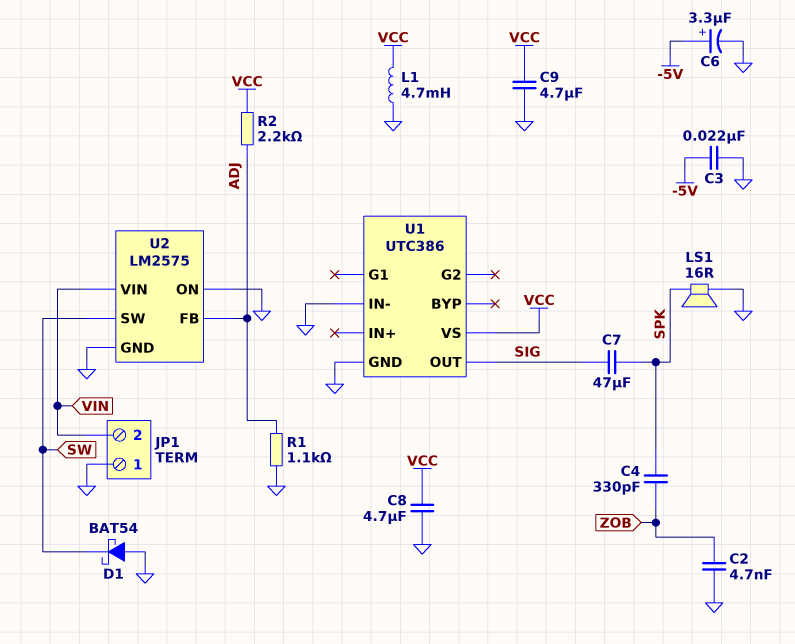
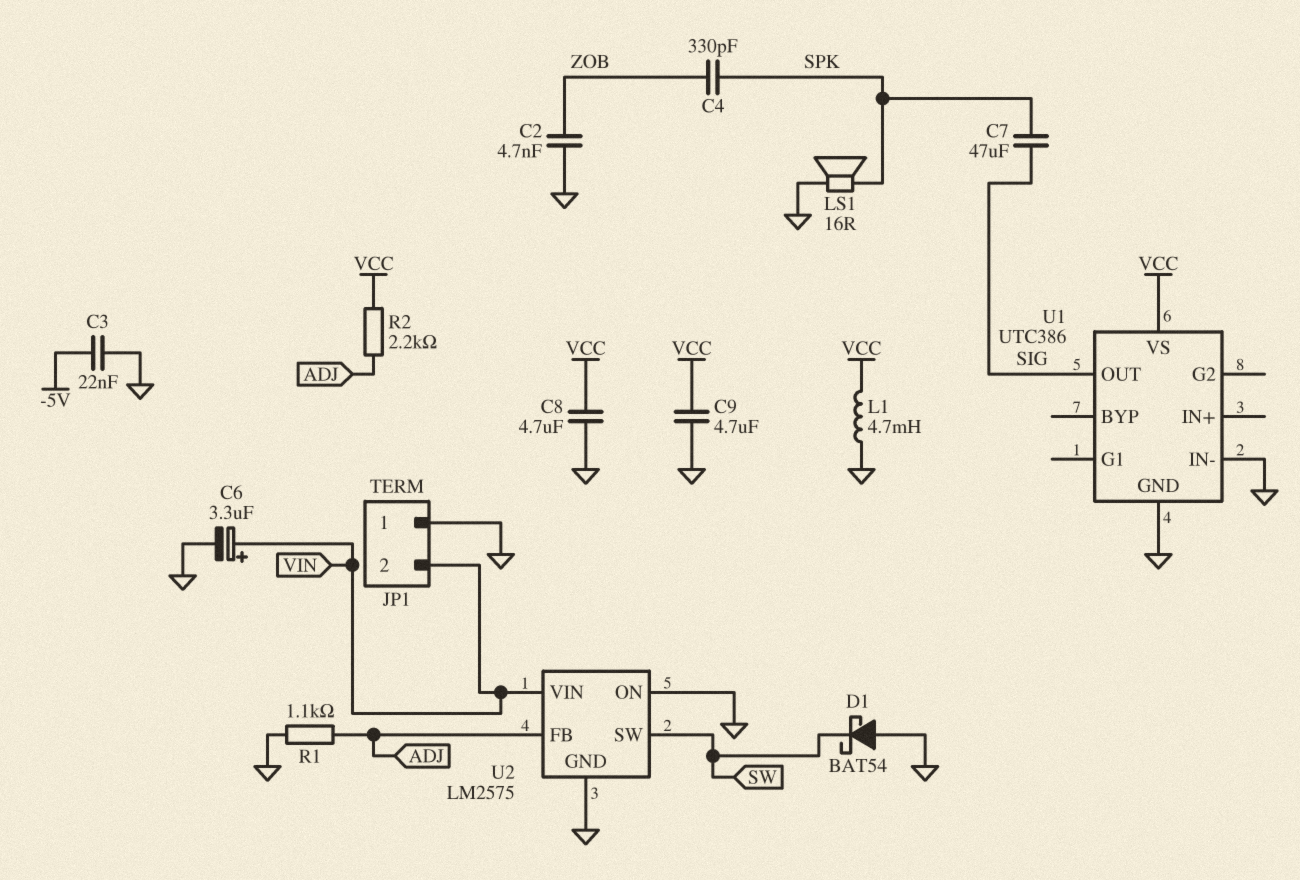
C6: 3.3uF (plus -5V, minus GND) -> 3.3uF (plus VIN, minus GND)

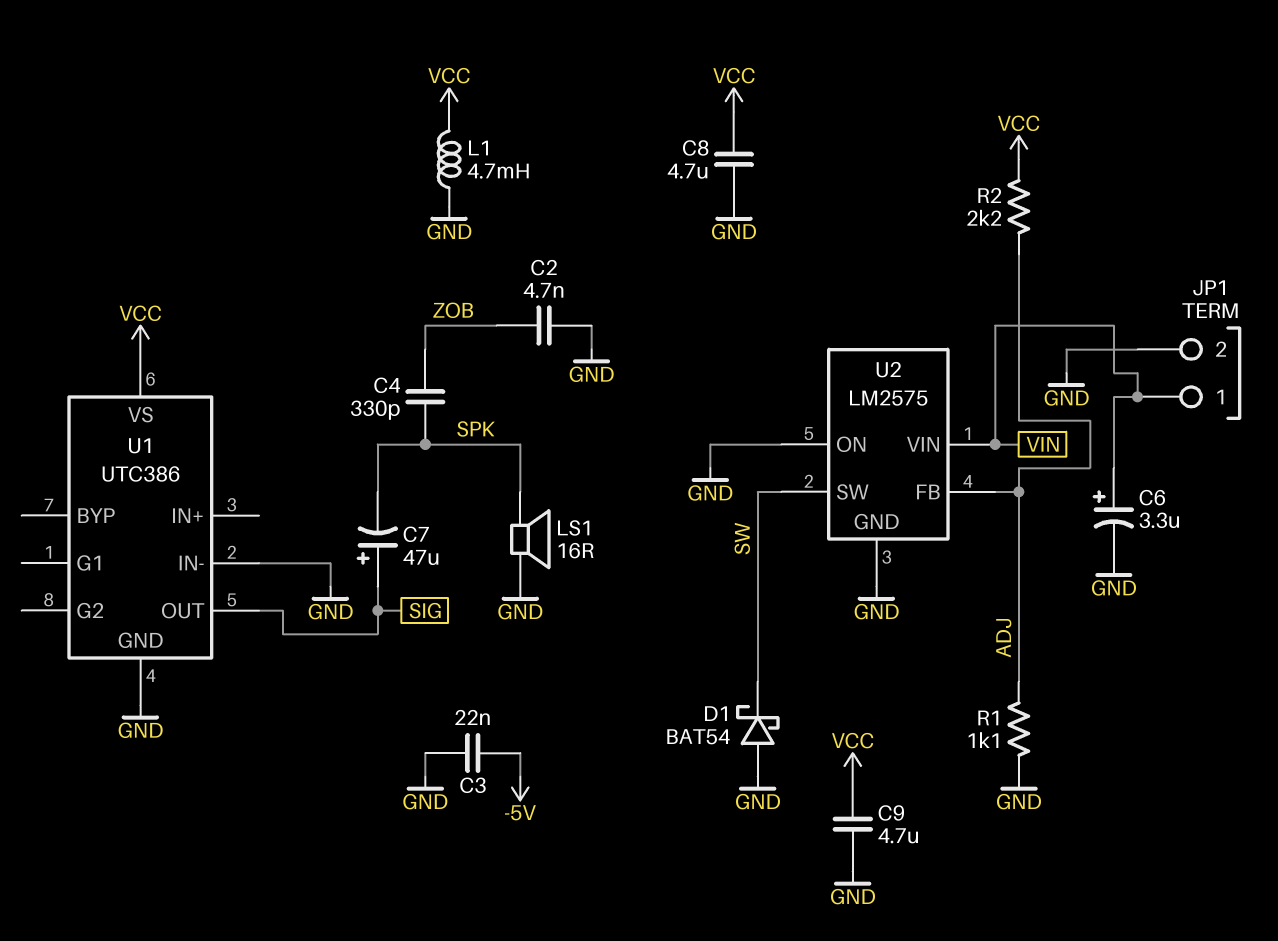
C7: 47uF (SIG, SPK) -> 47uF (plus SIG, minus SPK)
JP1 pin 1: GND -> VIN
JP1 pin 2: VIN -> GND

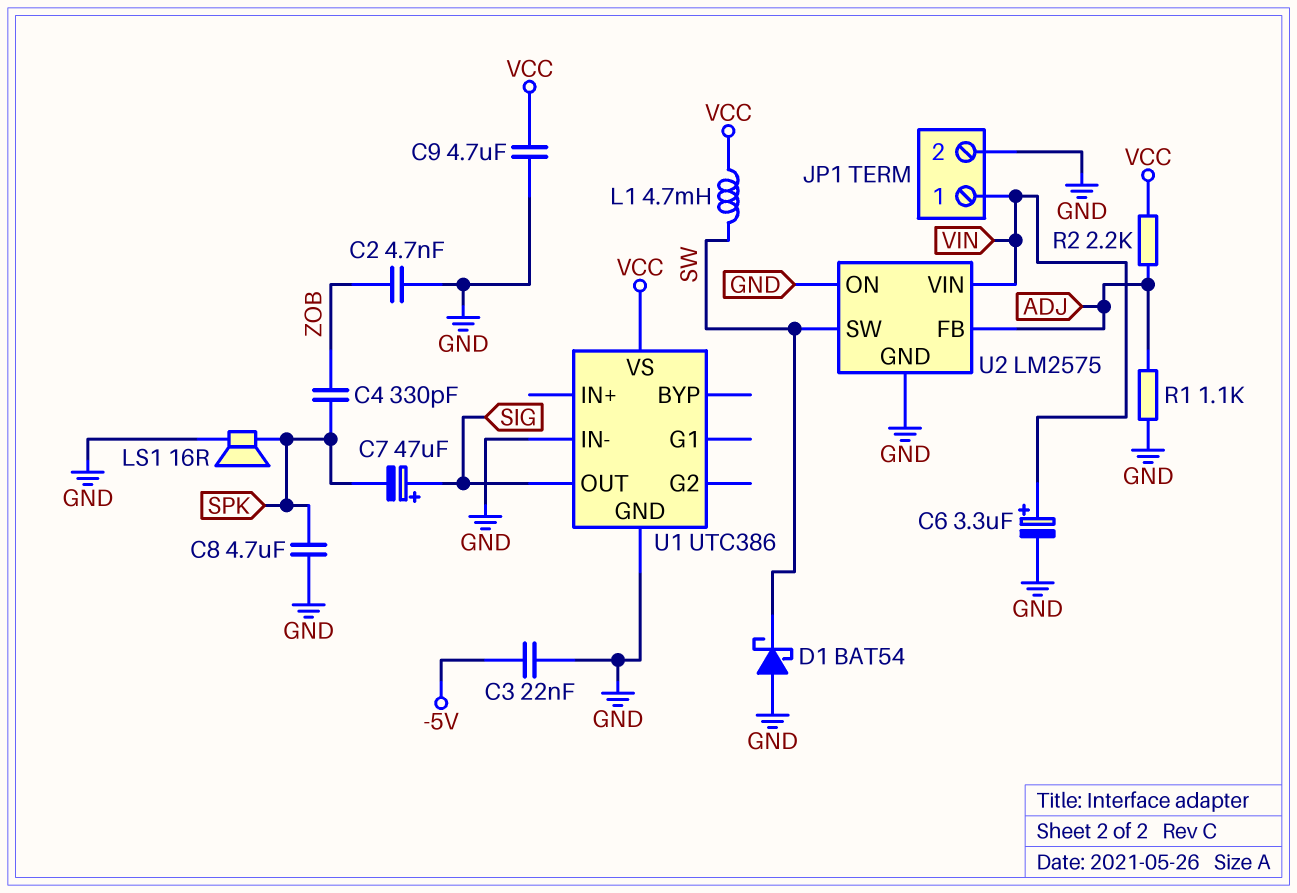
C8: 4.7uF (GND, VCC) -> 4.7uF (GND, SPK)
L1: 4.7mH (GND, VCC) -> 4.7mH (SW, VCC)

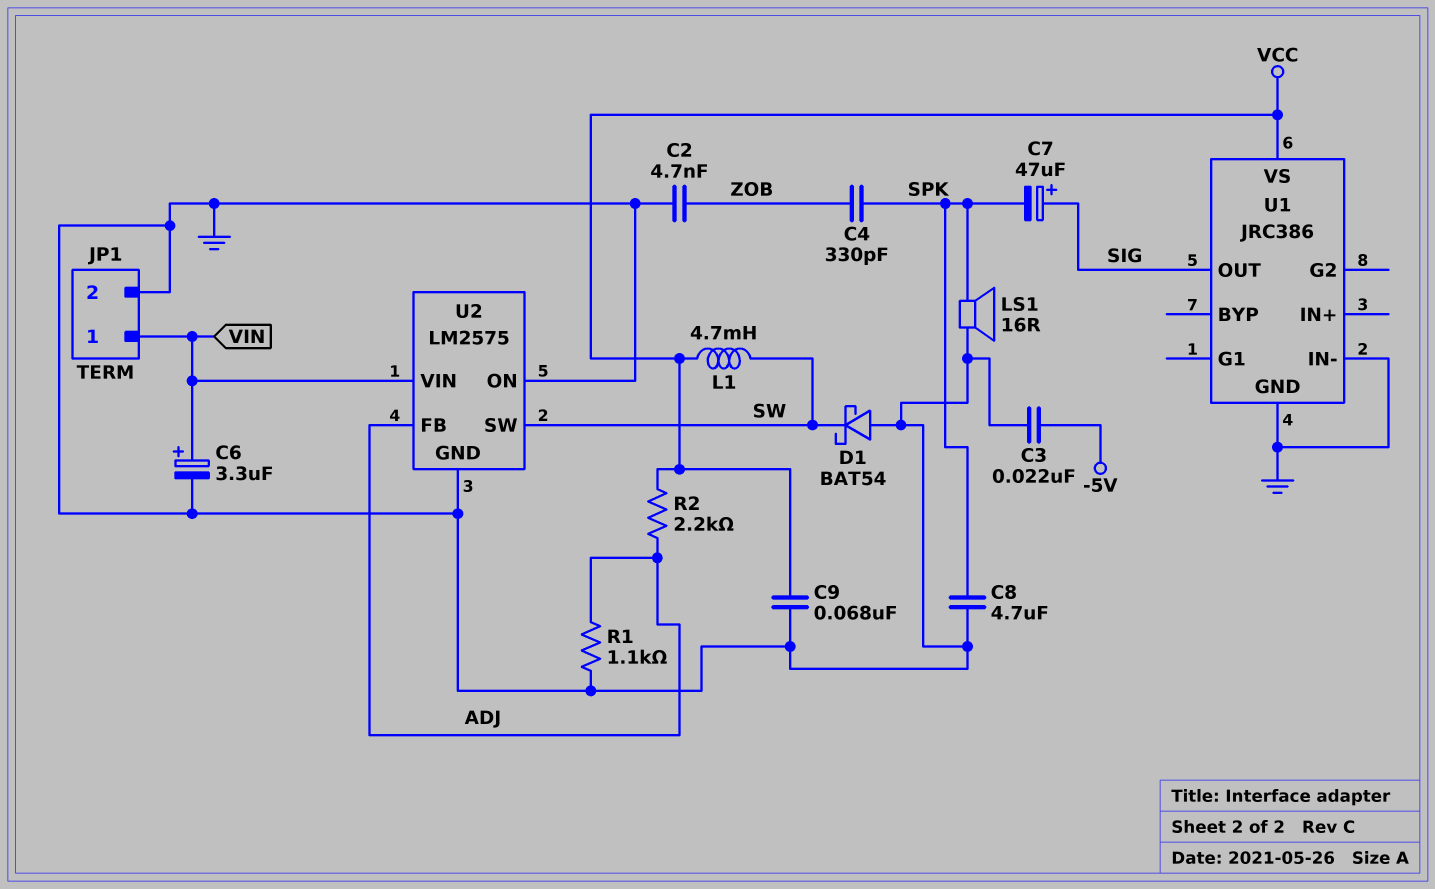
C9: 4.7uF (GND, VCC) -> 68nF (GND, VCC)
U1: UTC386 -> JRC386

